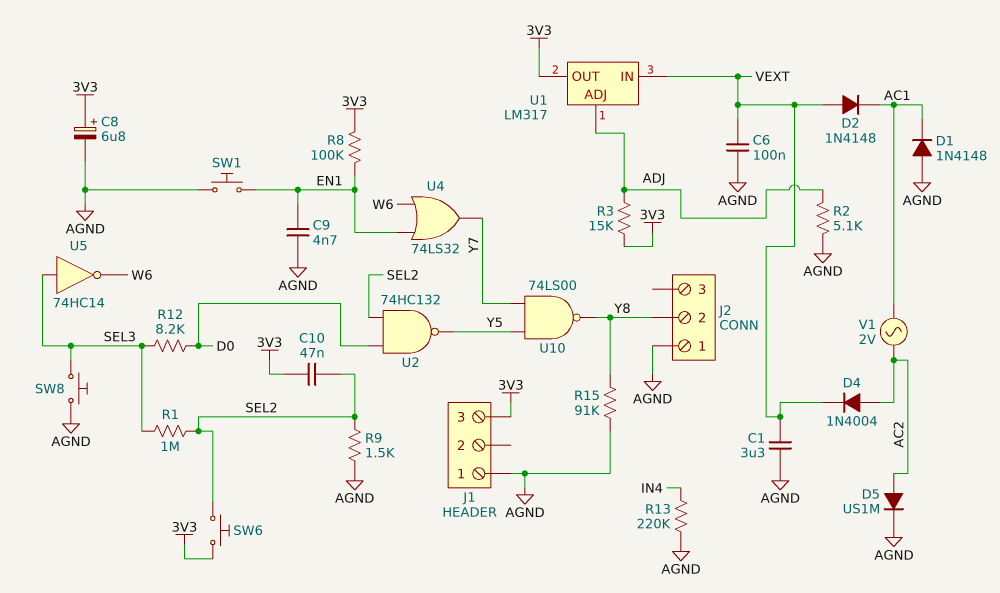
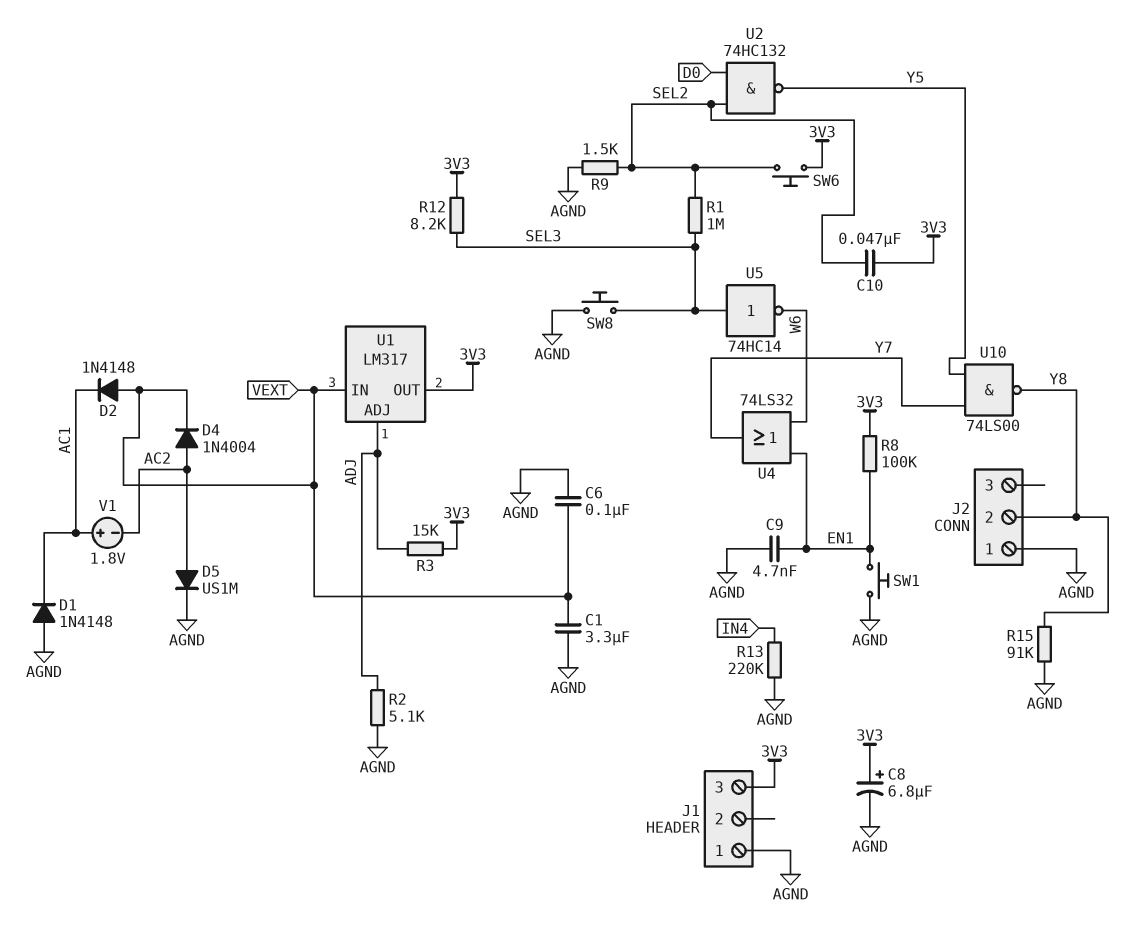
R12: 8.2k (D0, SEL3) -> 8.2k (3V3, SEL3)
V1: AC 2V (AC1, AC2) -> 1.8V (plus AC1, minus AC2)

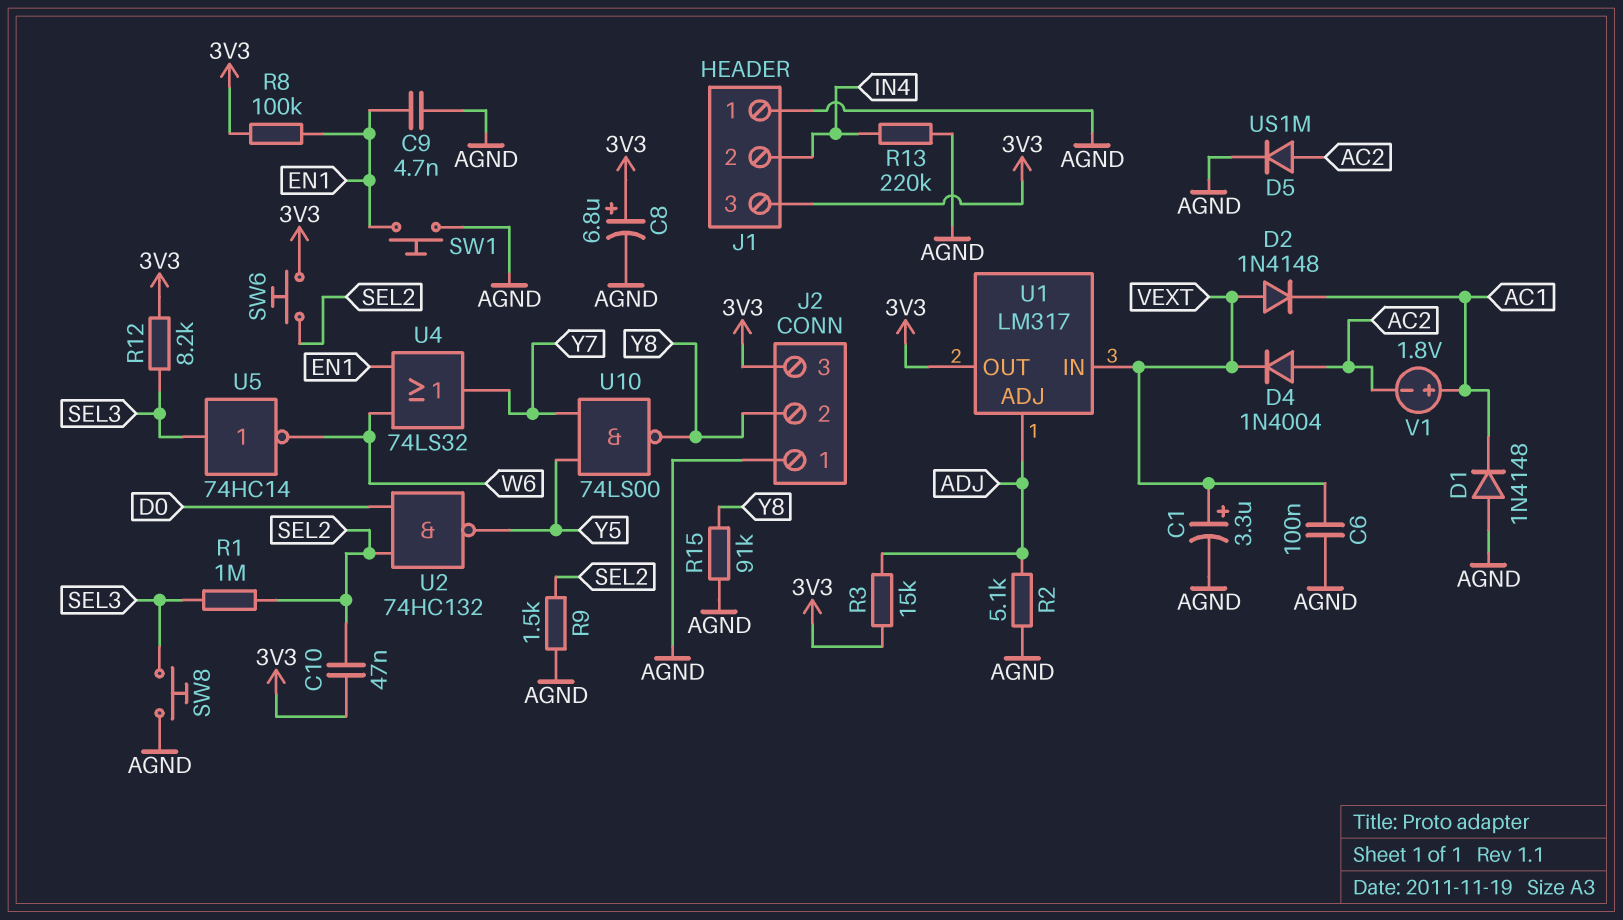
C1: 3.3uF (AGND, VEXT) -> 3.3uF (plus VEXT, minus AGND)
J1 pin 2: none -> IN4
J2 pin 3: none -> 3V3

